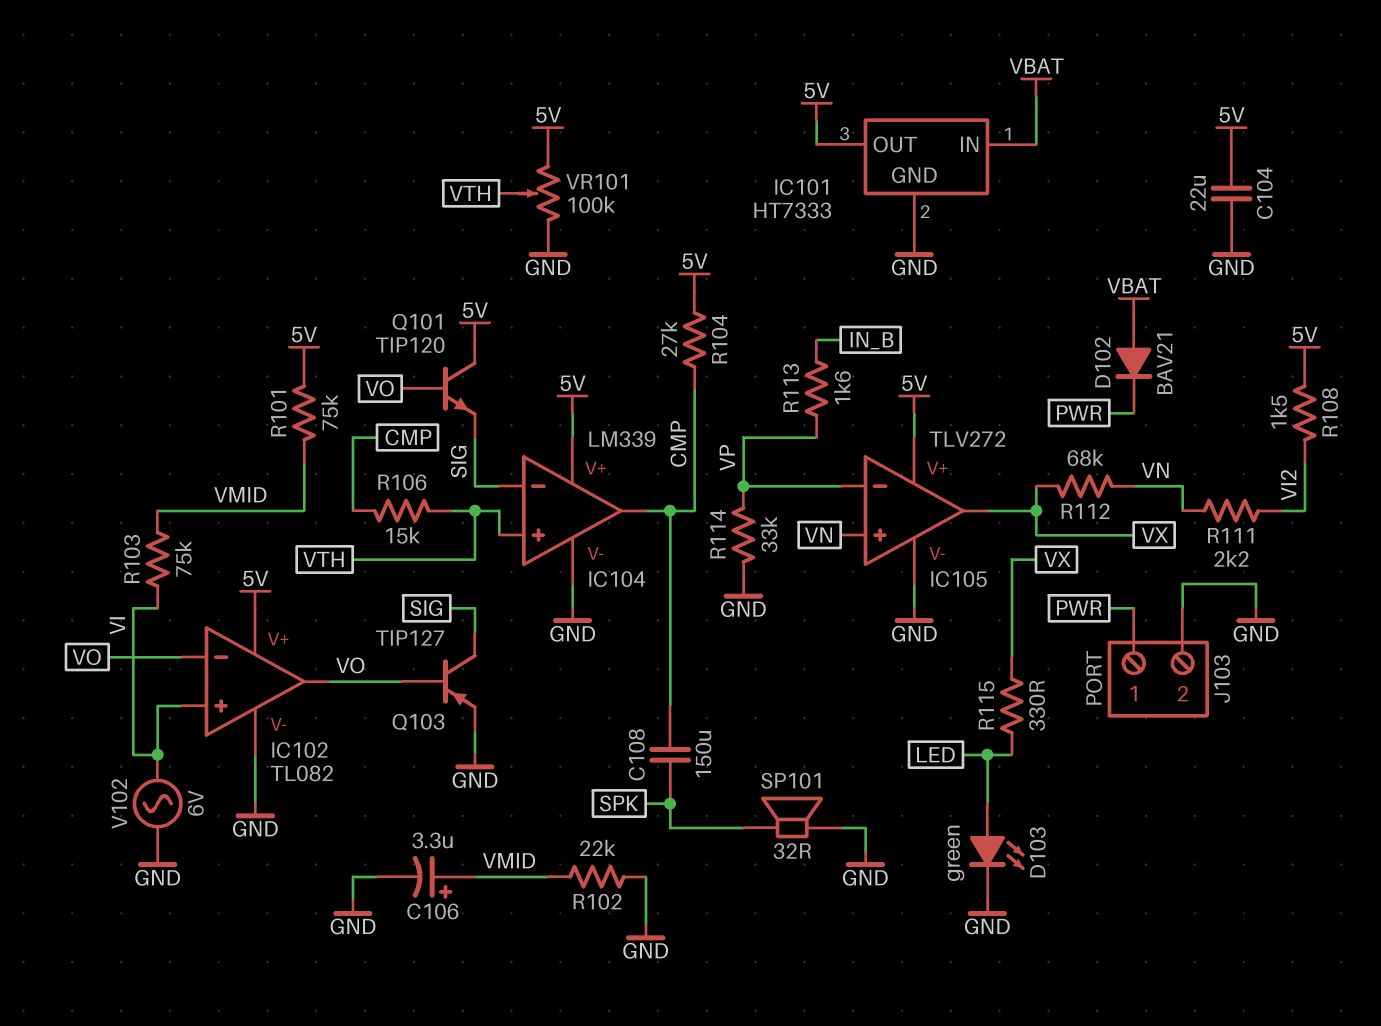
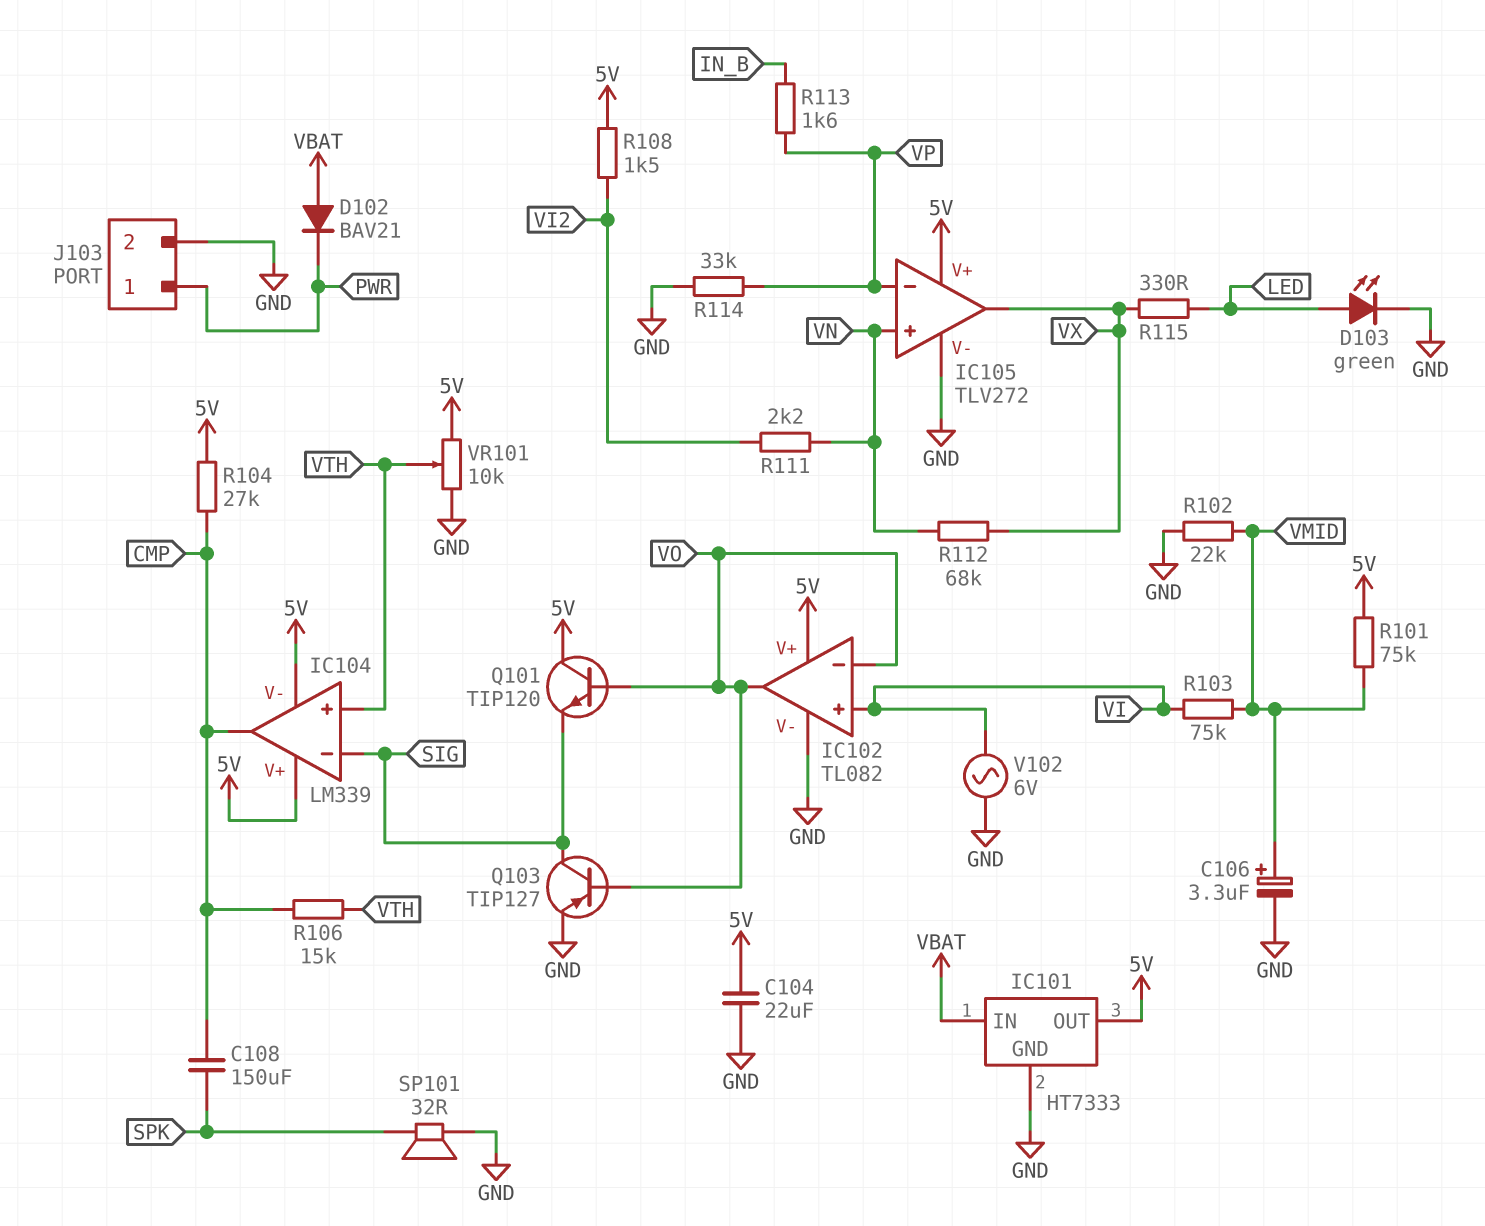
IC104 pin V-: GND -> 5V
VR101: 100k (5V, GND, wiper VTH) -> 10k (5V, GND, wiper VTH)

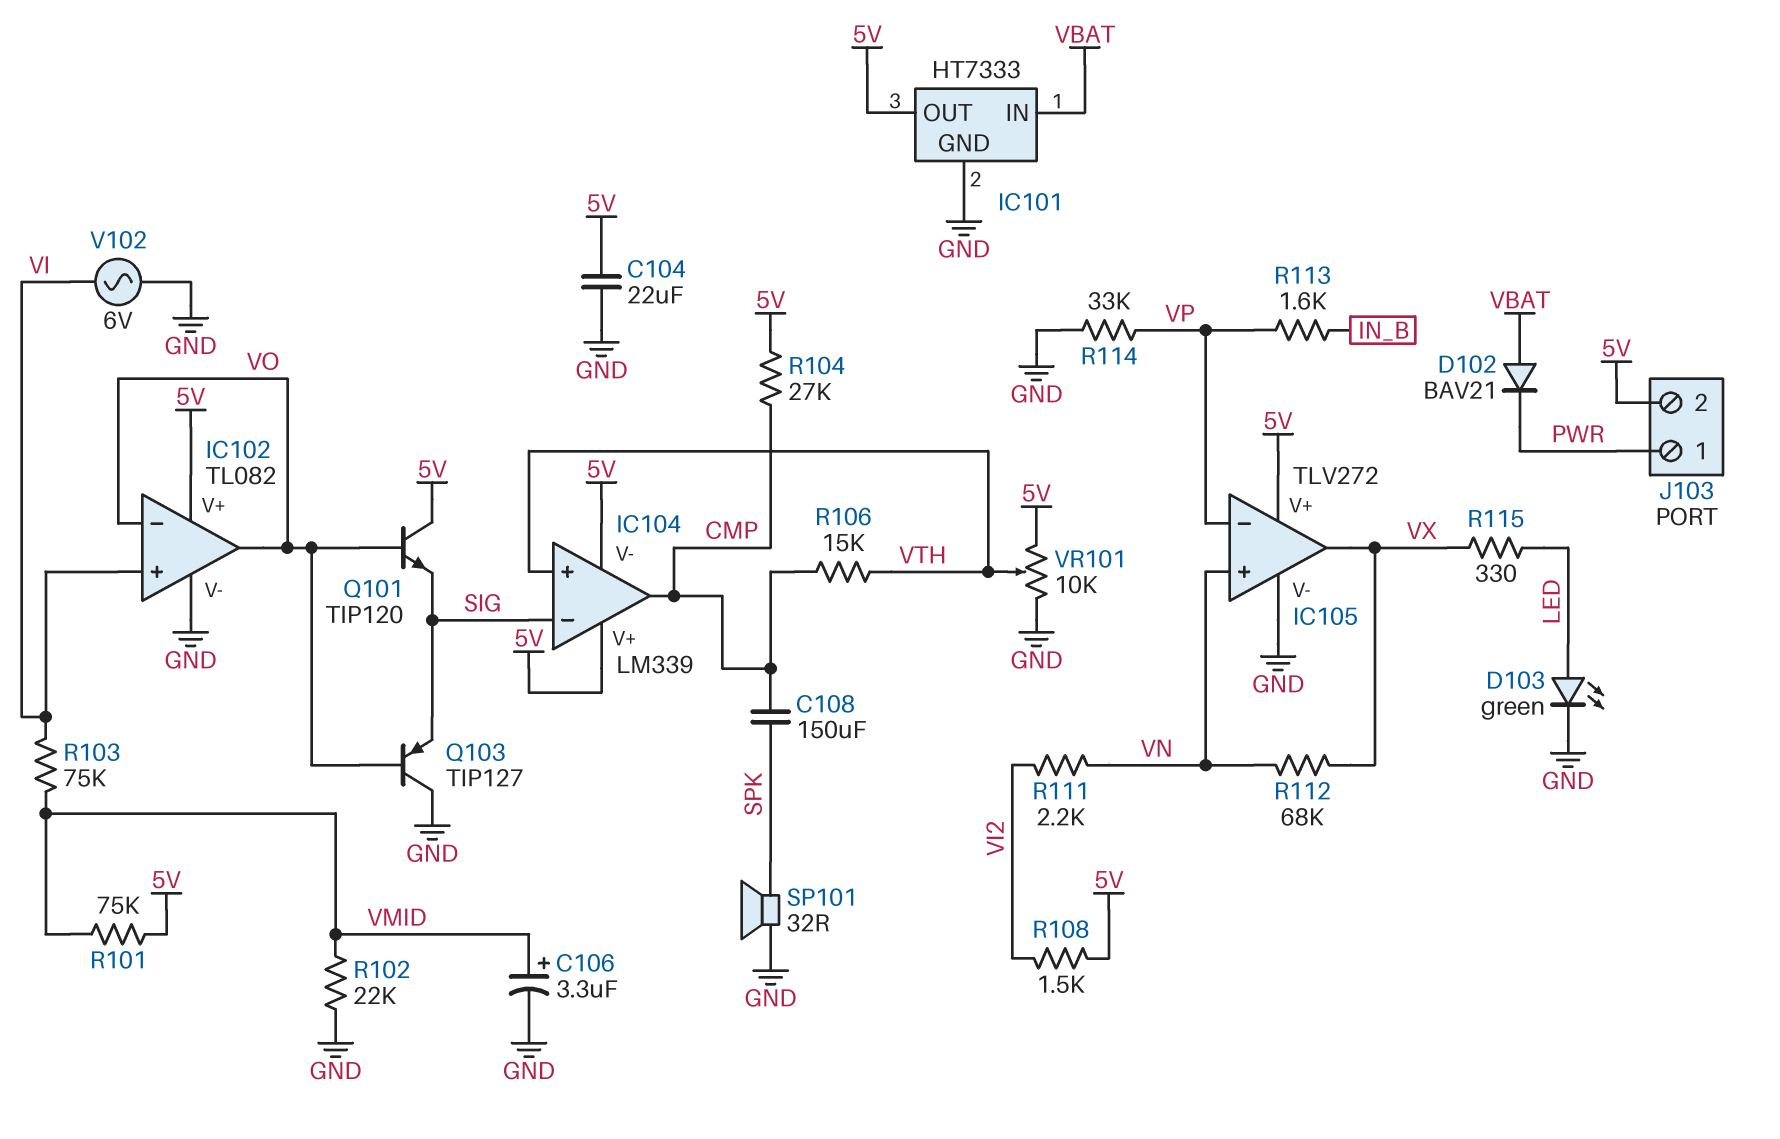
J103 pin 2: GND -> 5V
Q103: PNP TIP127 (B VO, C SIG, E GND) -> PNP TIP127 (B VO, C GND, E SIG)

